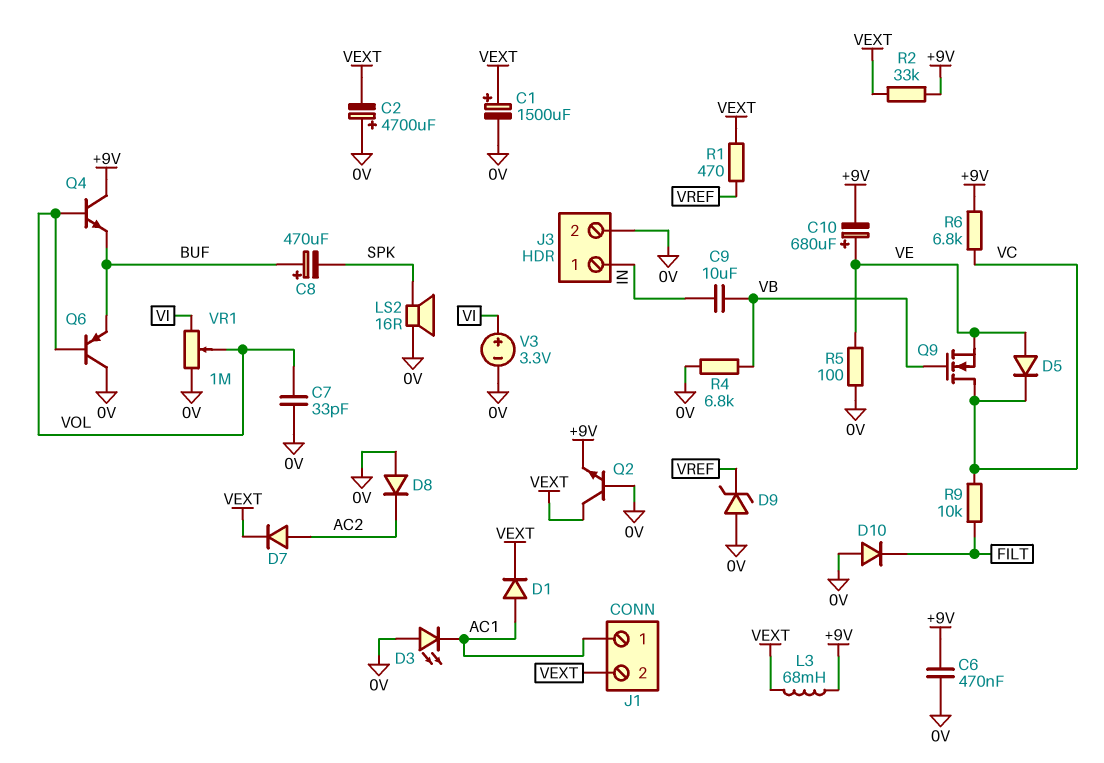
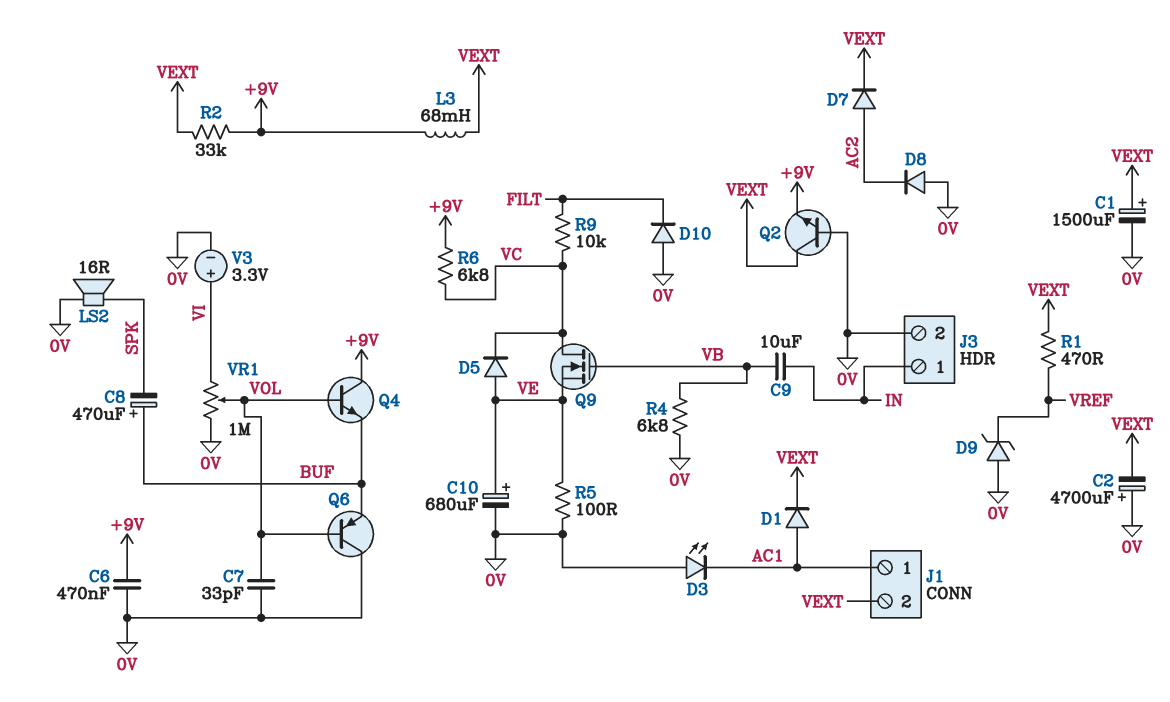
C10: 680uF (plus VE, minus +9V) -> 680uF (plus VE, minus 0V)

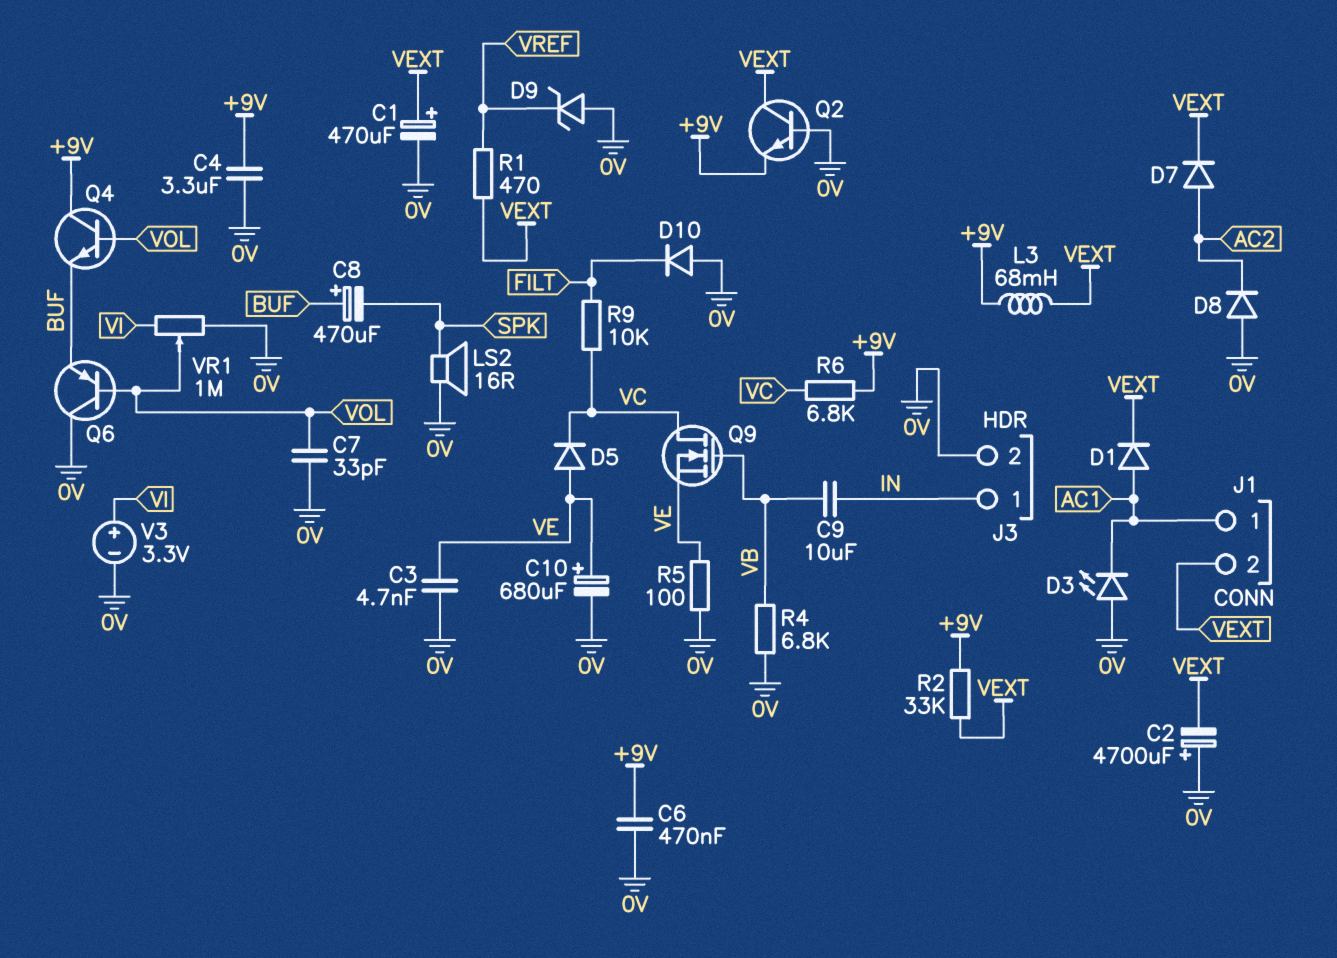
C1: 1500uF (plus VEXT, minus 0V) -> 470uF (plus VEXT, minus 0V)
C3: none -> 4.7nF (0V, VE)
C4: none -> 3.3uF (+9V, 0V)

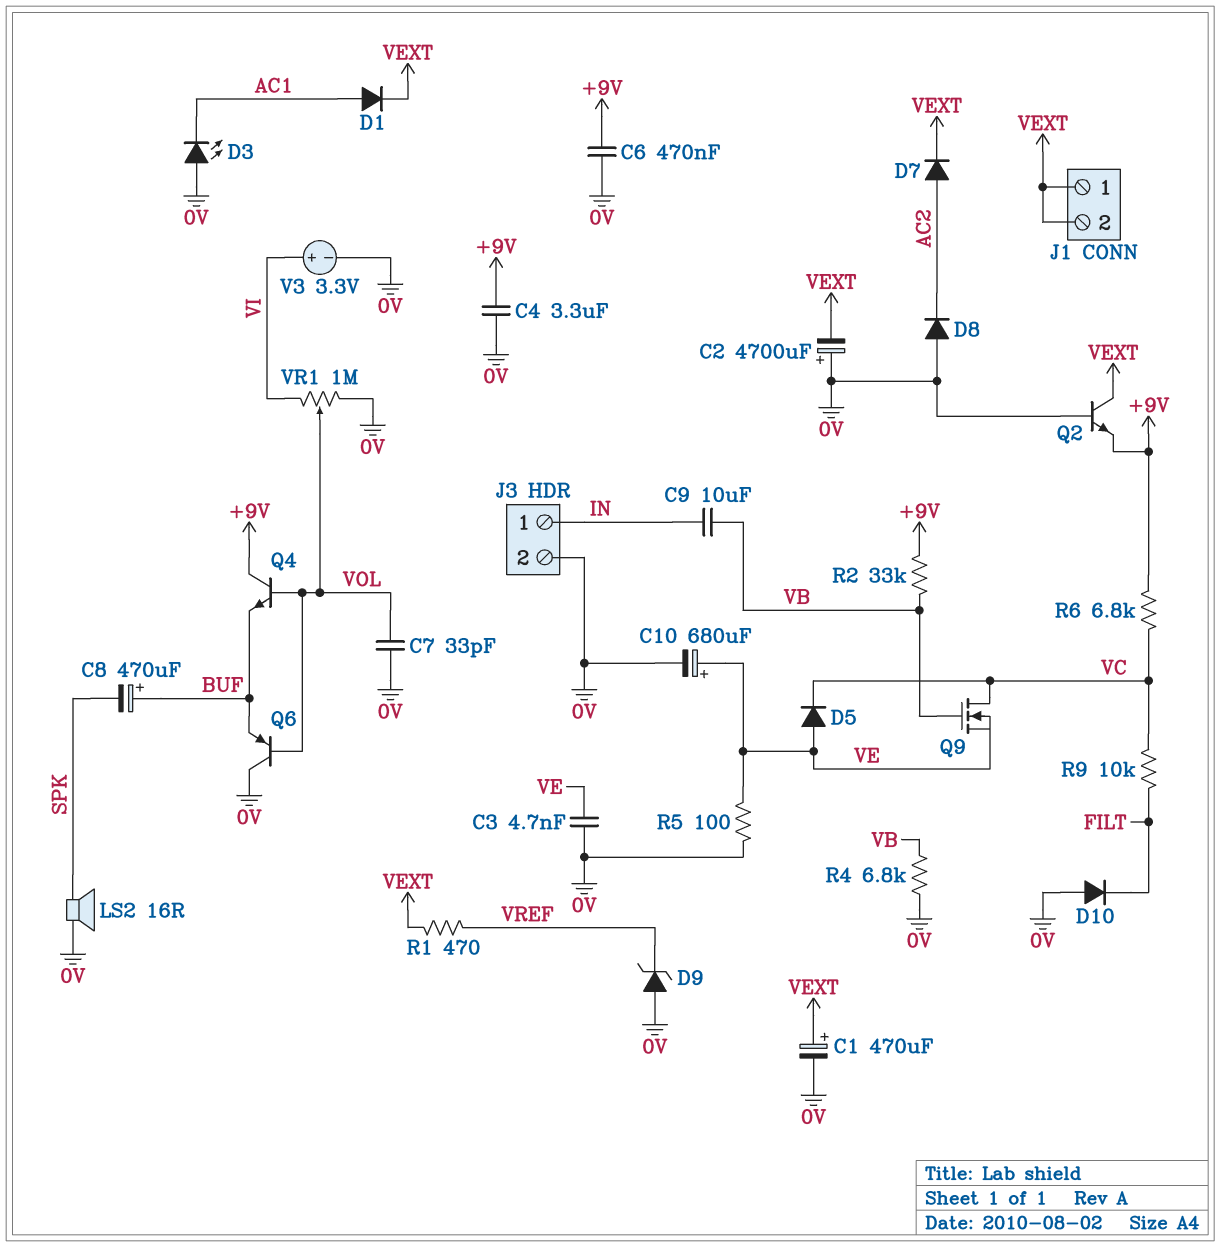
J1 pin 1: AC1 -> VEXT
L3: 68mH (+9V, VEXT) -> none
R2: 33k (+9V, VEXT) -> 33k (+9V, VB)

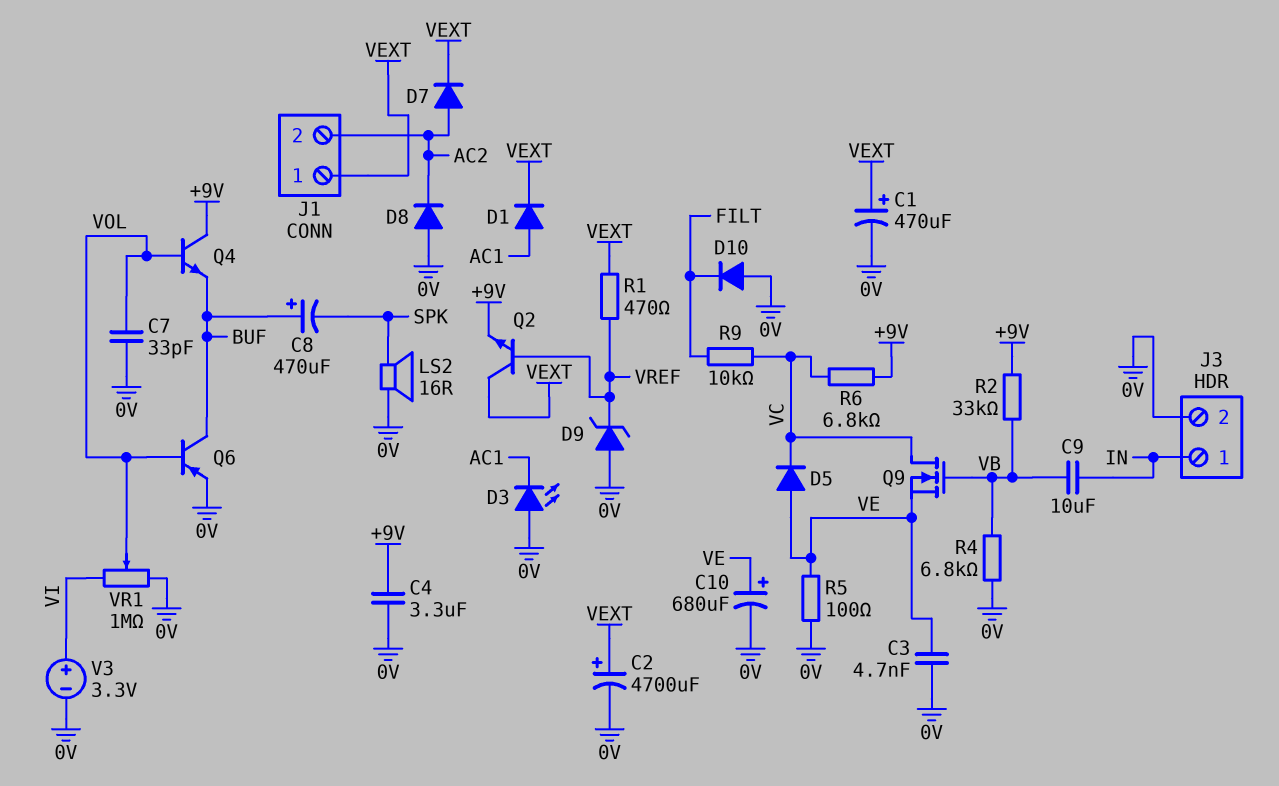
C2: 4700uF (plus 0V, minus VEXT) -> 4700uF (plus VEXT, minus 0V)
C6: 470nF (+9V, 0V) -> none
J1 pin 2: VEXT -> AC2
Q2: NPN (B 0V, C VEXT, E +9V) -> NPN (B VREF, C VEXT, E +9V)
Q6: PNP (B VOL, C 0V, E BUF) -> PNP (B VOL, C BUF, E 0V)

